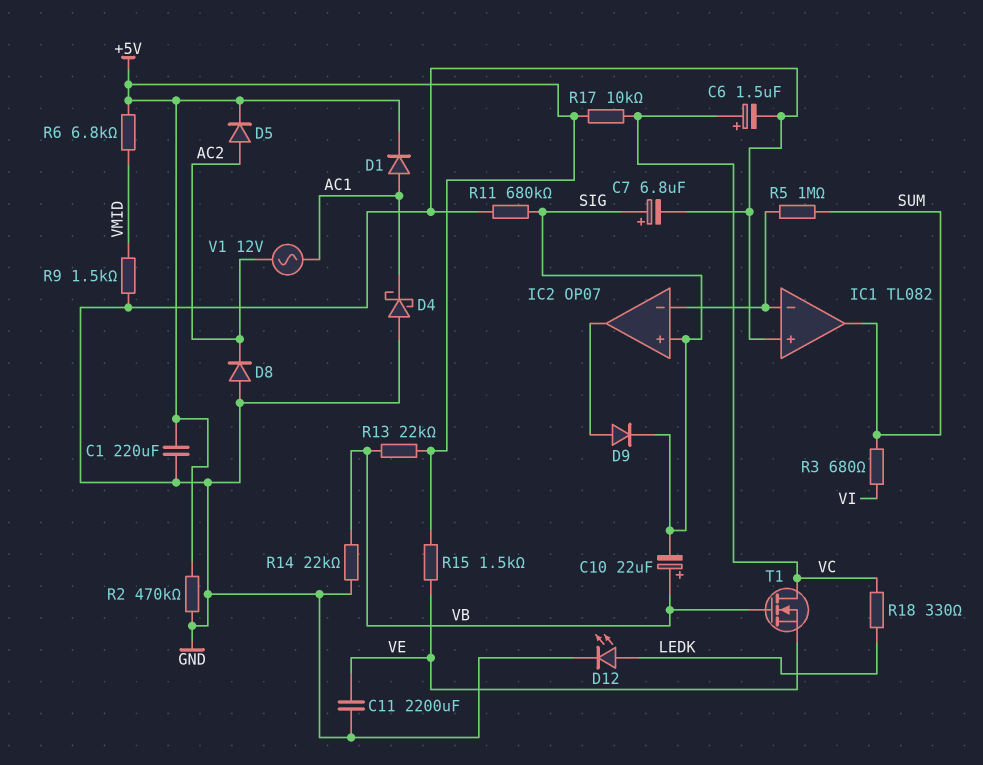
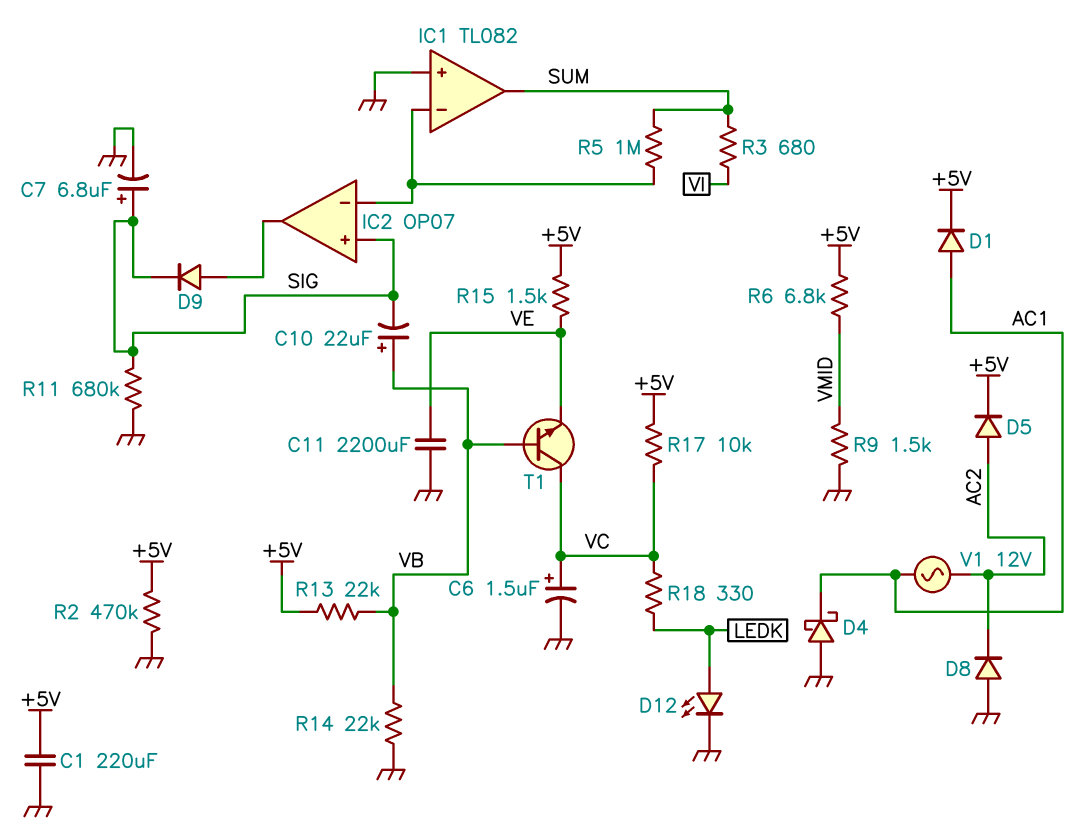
T1: NMOS (G VB, D VC, S VE) -> NPN (B VB, C VC, E VE)

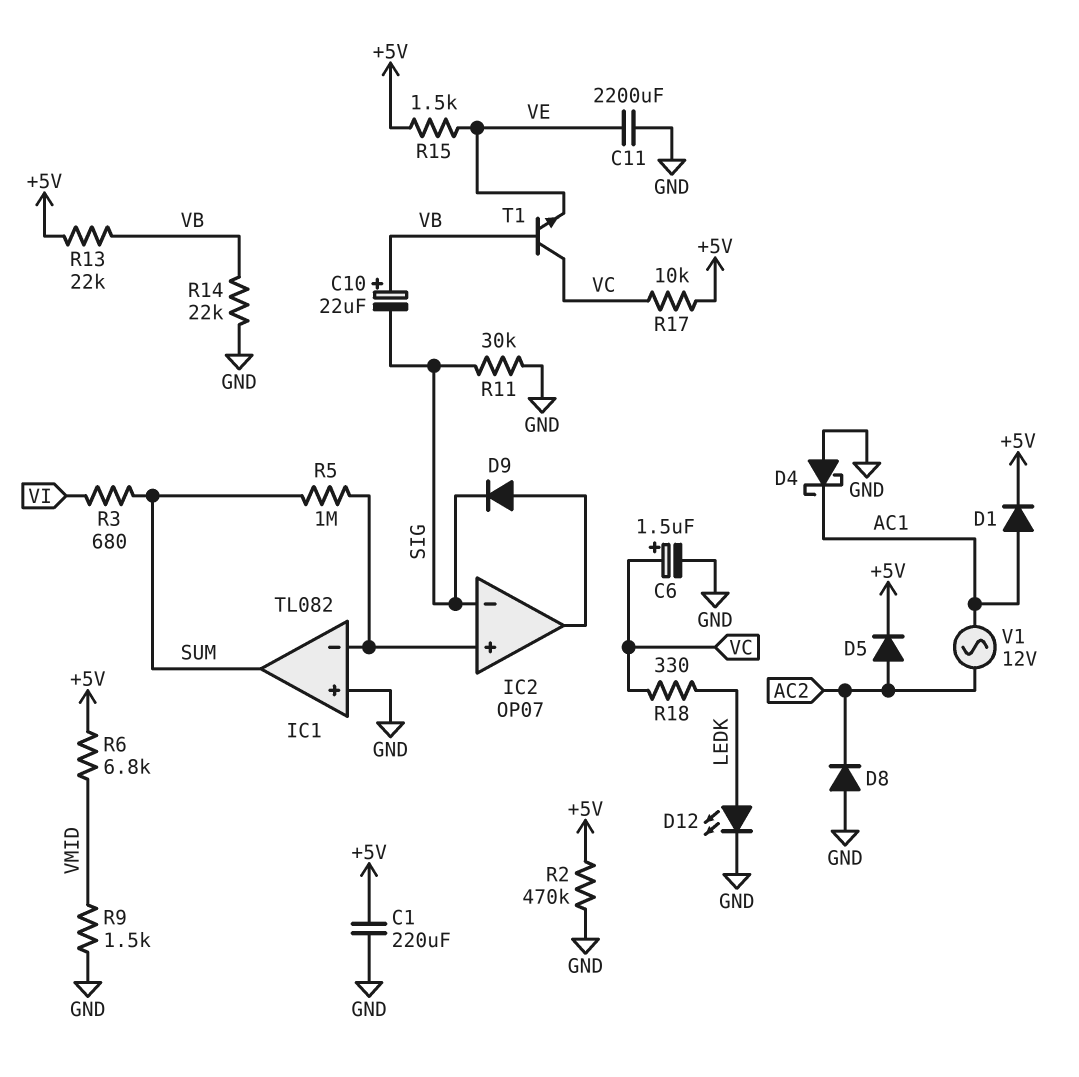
C7: 6.8uF (plus SIG, minus GND) -> none
IC2 pin in+: SIG -> IC1/in-
IC2 pin in-: IC1/in- -> SIG
R11: 680k (GND, SIG) -> 30k (GND, SIG)

